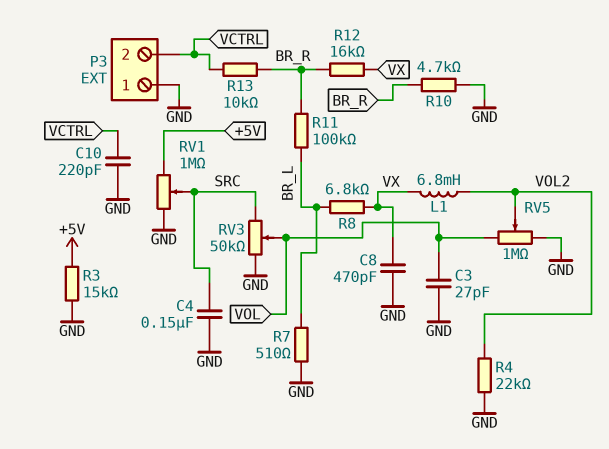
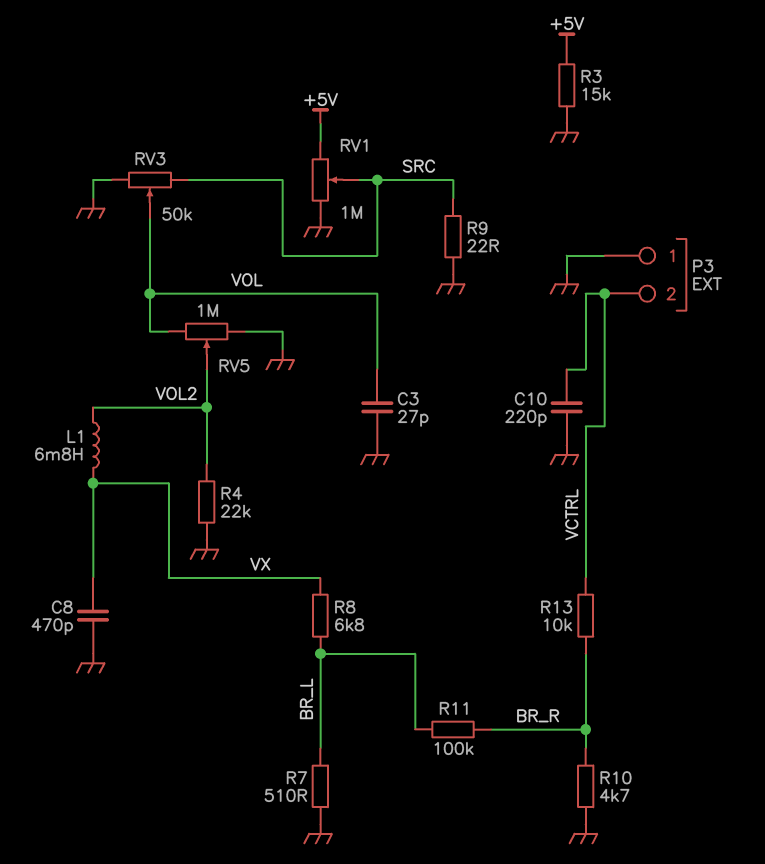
C4: 150nF (GND, SRC) -> none
R9: none -> 22 (GND, SRC)
R12: 16k (BR_R, VX) -> none

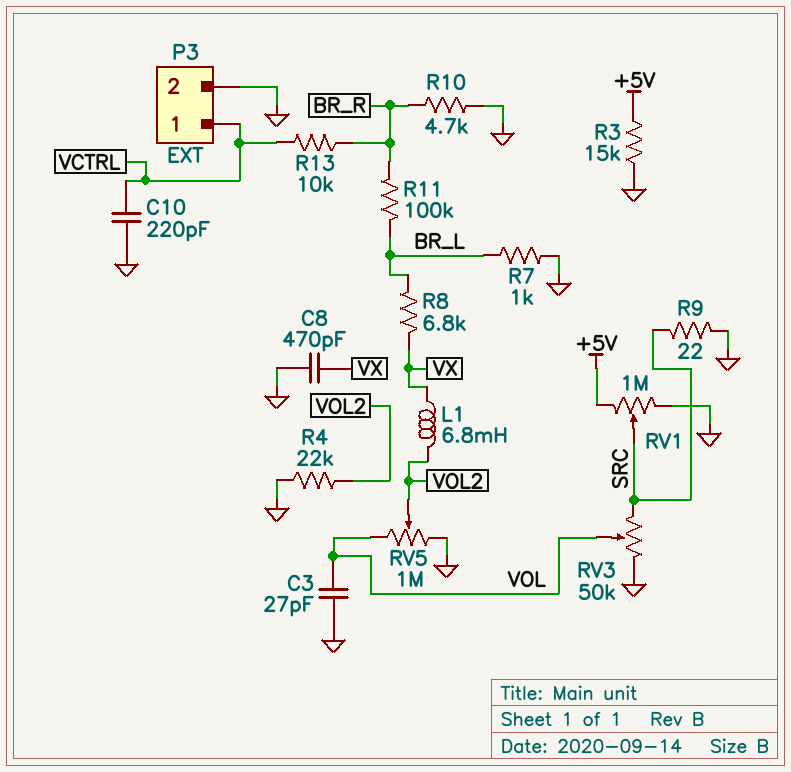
P3 pin 1: GND -> VCTRL
P3 pin 2: VCTRL -> GND
R7: 510 (BR_L, GND) -> 1k (BR_L, GND)

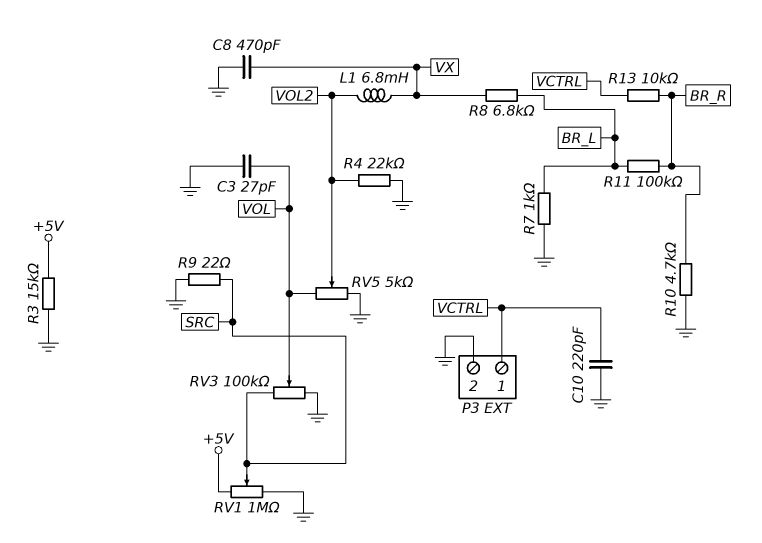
RV3: 50k (GND, SRC, wiper VOL) -> 100k (GND, SRC, wiper VOL)
RV5: 1M (GND, VOL, wiper VOL2) -> 5k (GND, VOL, wiper VOL2)

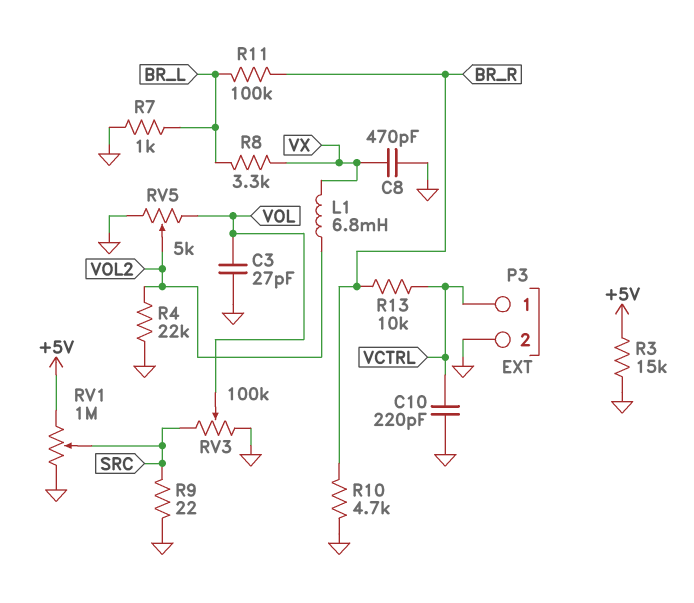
R8: 6.8k (BR_L, VX) -> 3.3k (BR_L, VX)

